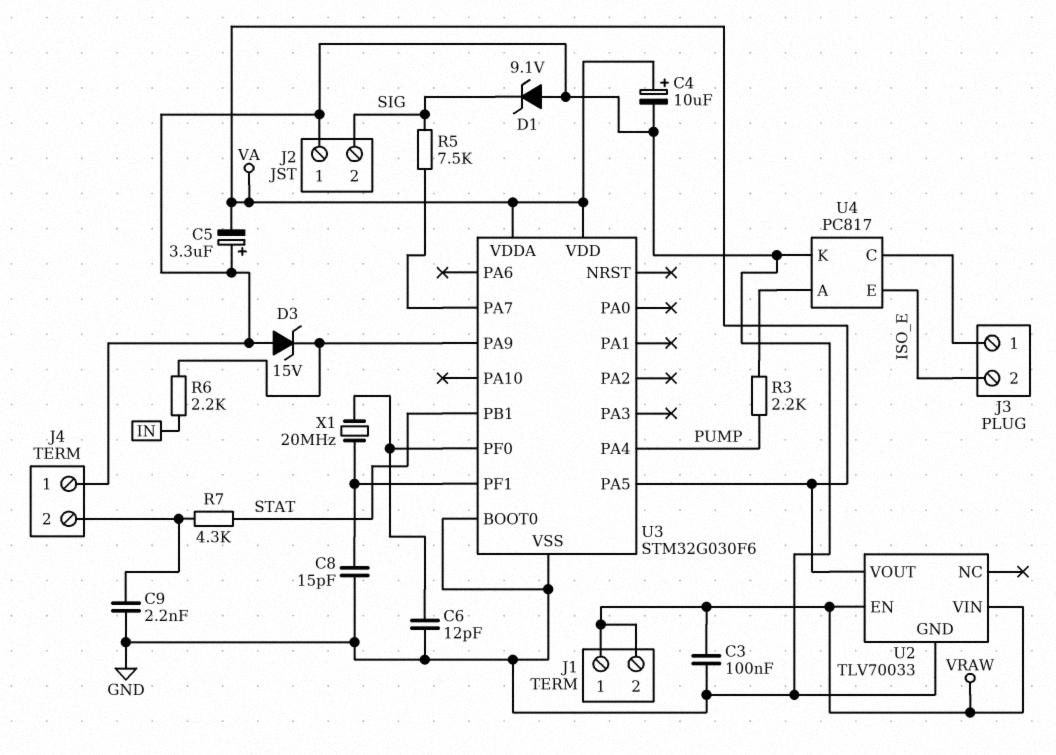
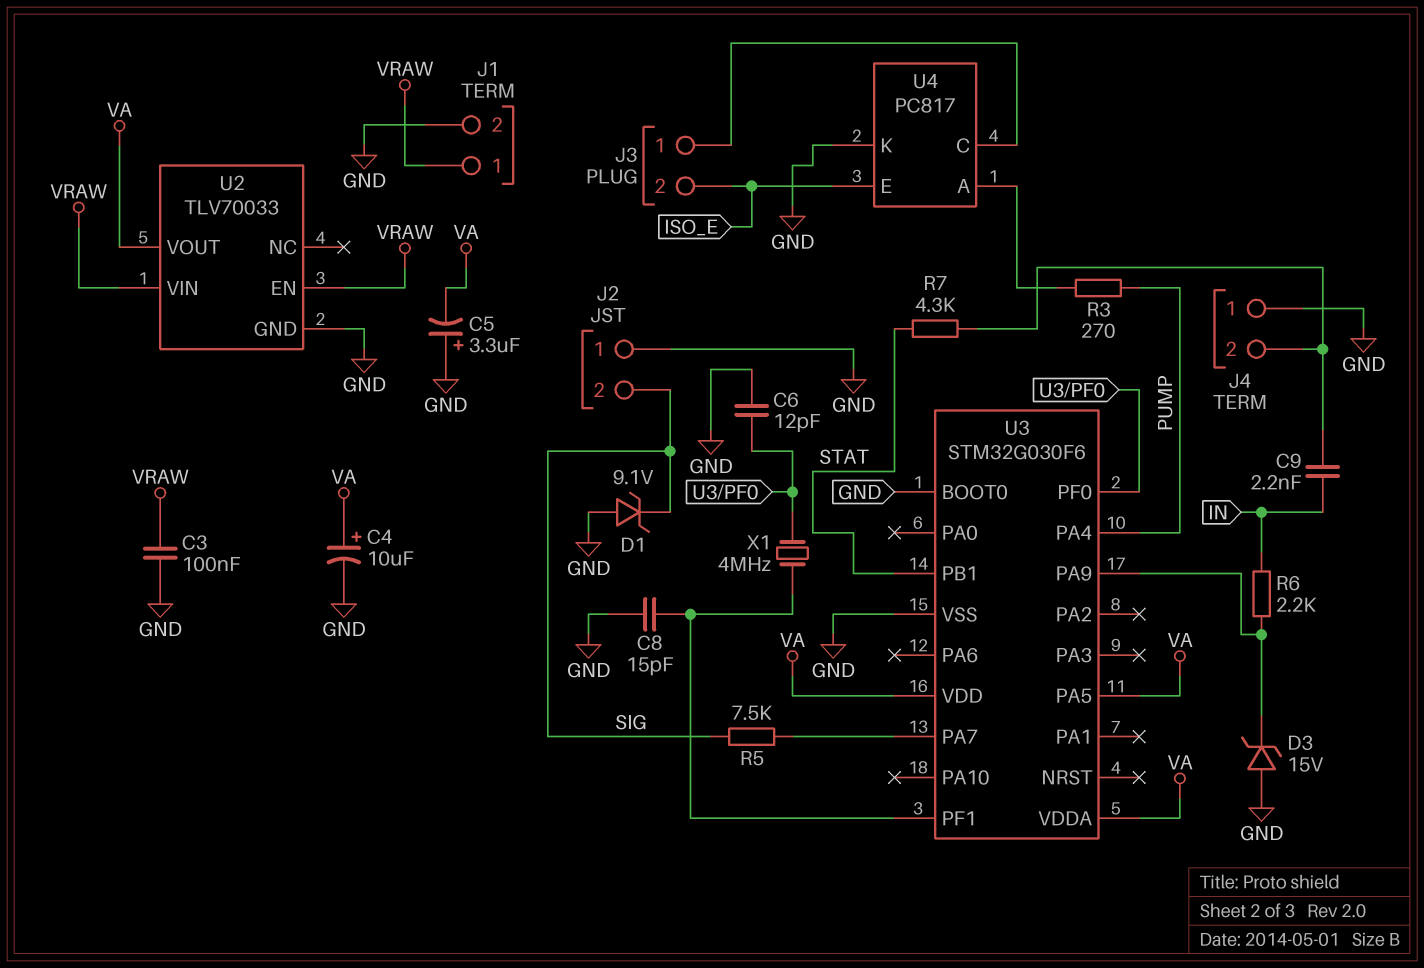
C9: 2.2nF (GND, J4/2) -> 2.2nF (IN, J4/2)
J1 pin 2: VRAW -> GND
R3: 2.2k (PUMP, U4/A) -> 270 (PUMP, U4/A)
X1: 20MHz (U3/PF0, U3/PF1) -> 4MHz (U3/PF0, U3/PF1)

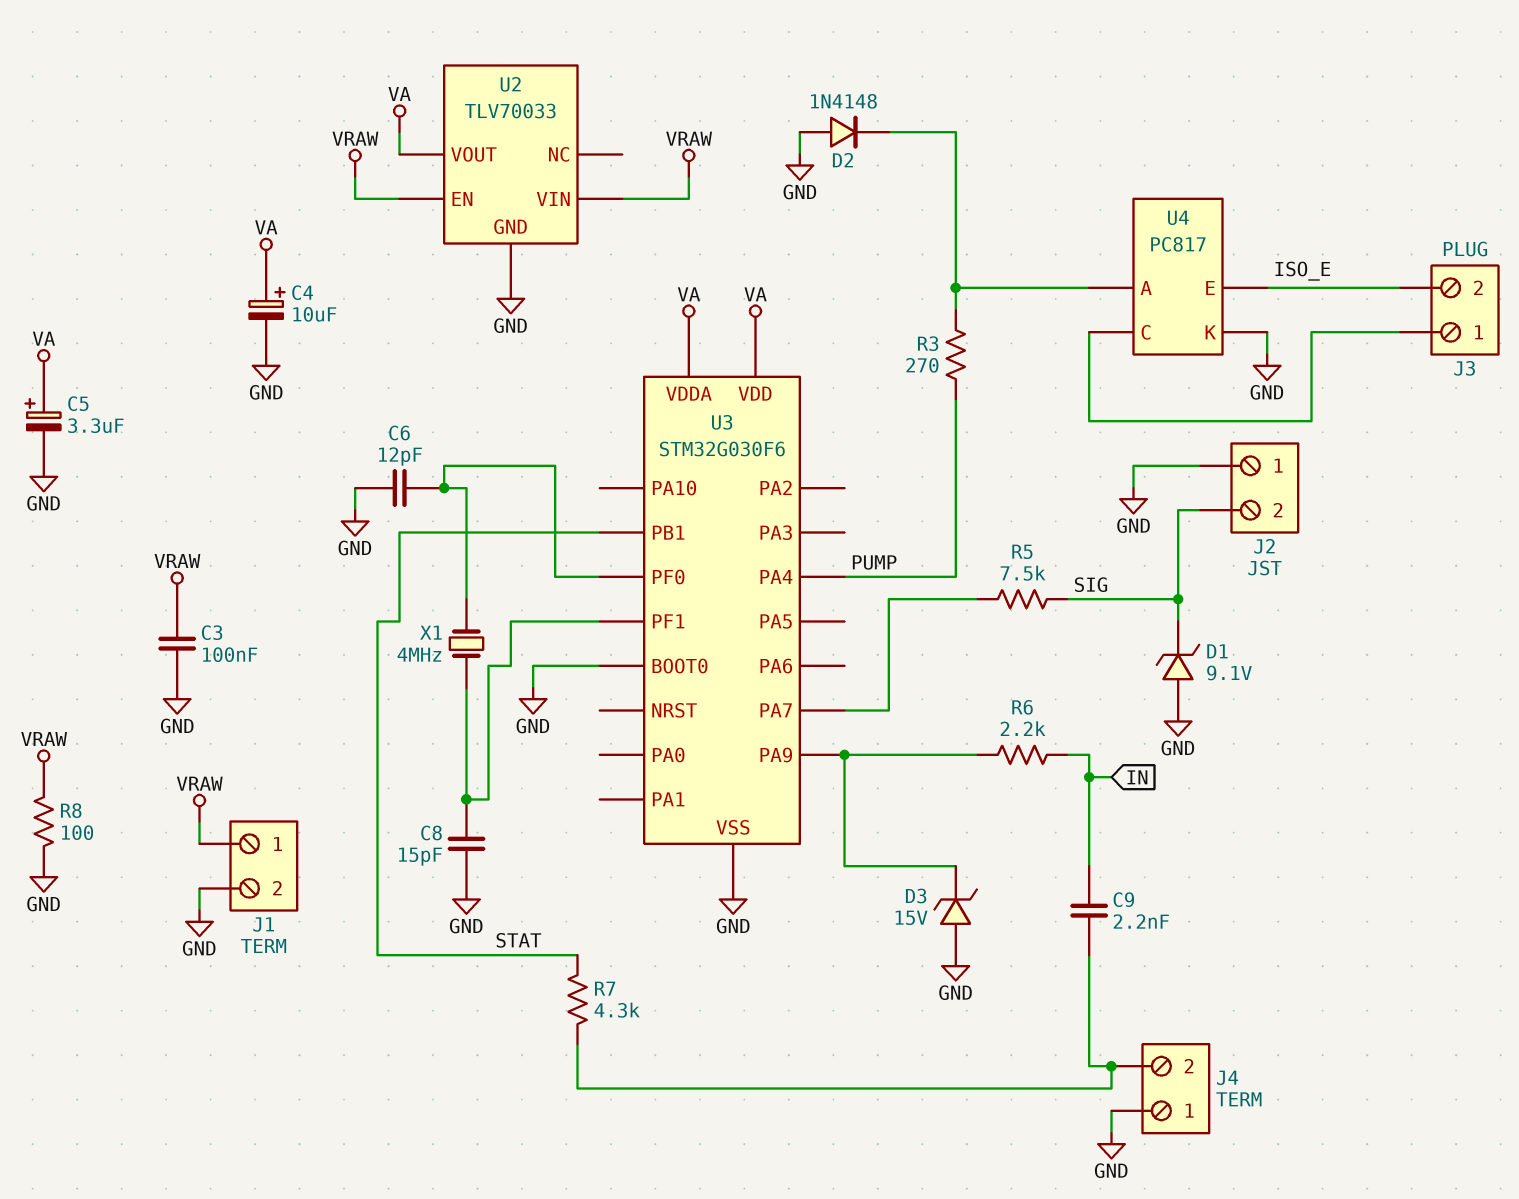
C5: 3.3uF (plus GND, minus VA) -> 3.3uF (plus VA, minus GND)
D2: none -> diode 1N4148 (A GND, K U4/A)
R8: none -> 100 (GND, VRAW)
U3 pin PA5: VA -> none

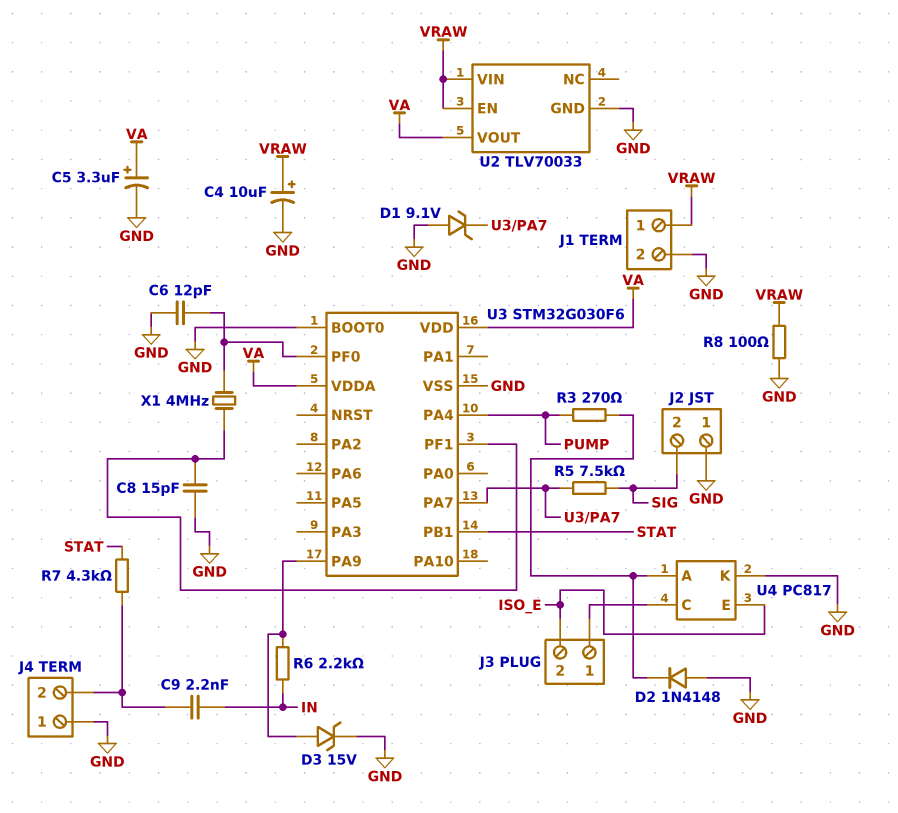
C3: 100nF (GND, VRAW) -> none
C4: 10uF (plus VA, minus GND) -> 10uF (plus VRAW, minus GND)
D1: zener 9.1V (A GND, K SIG) -> zener 9.1V (A GND, K U3/PA7)
D3: zener 15V (A GND, K U3/PA9) -> zener 15V (A U3/PA9, K GND)

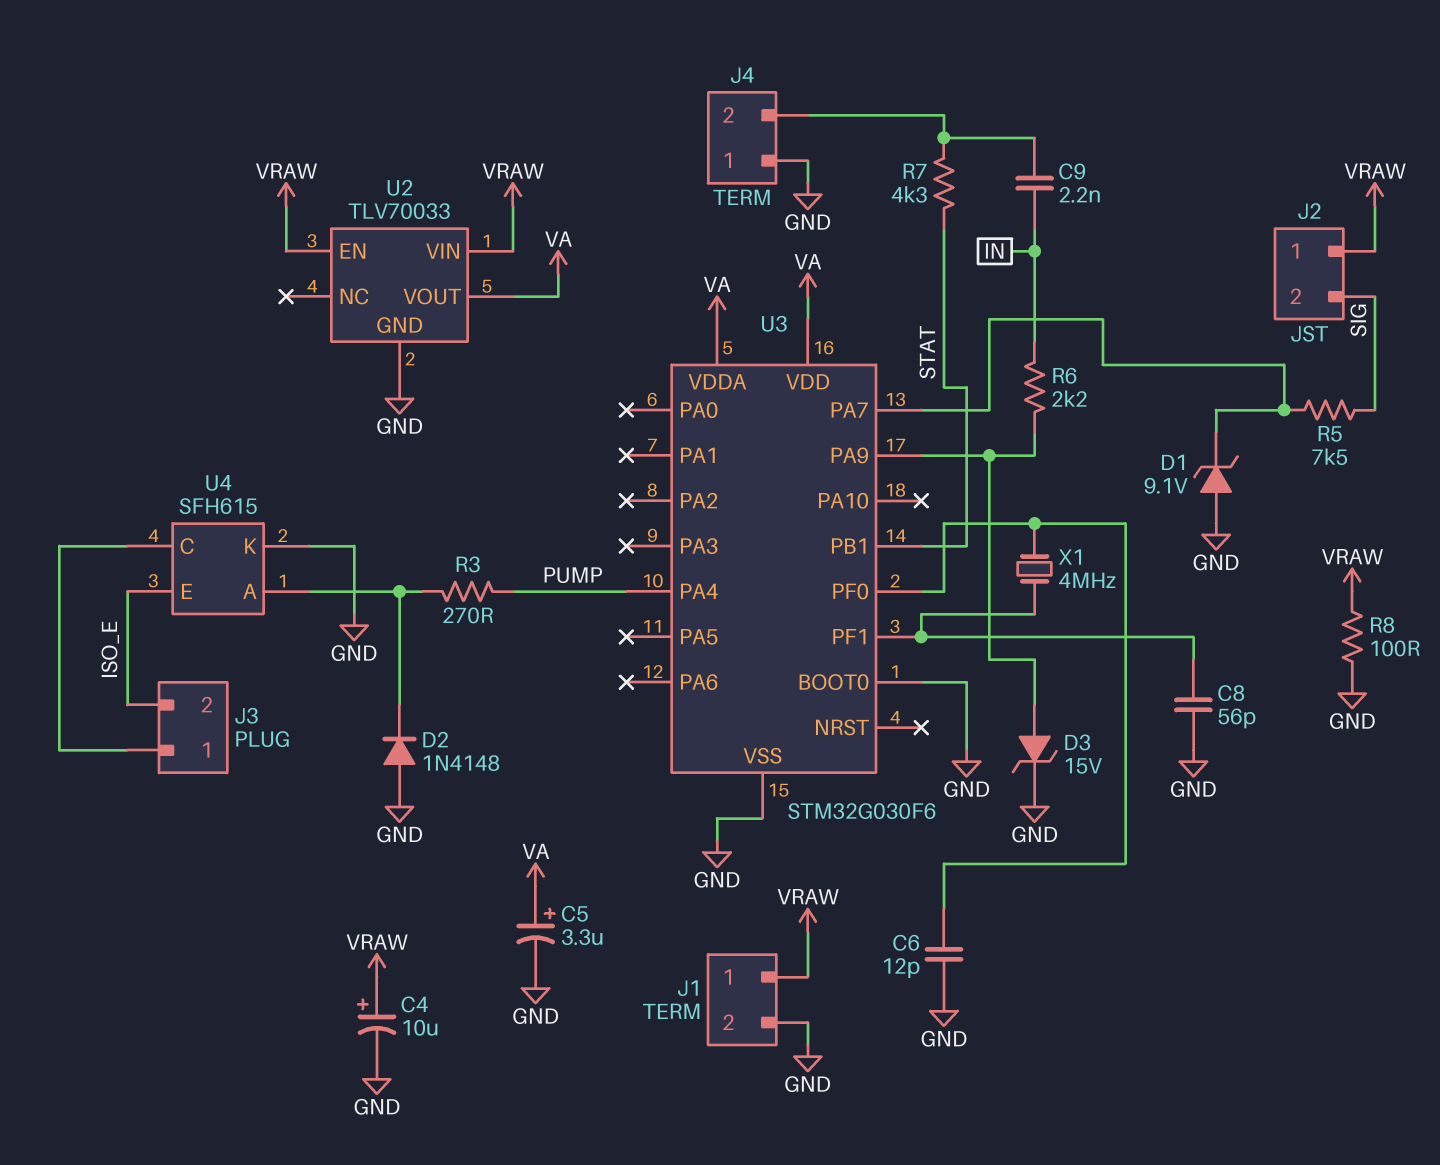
C8: 15pF (GND, U3/PF1) -> 56pF (GND, U3/PF1)
J2 pin 1: GND -> VRAW
U4: PC817 -> SFH615

